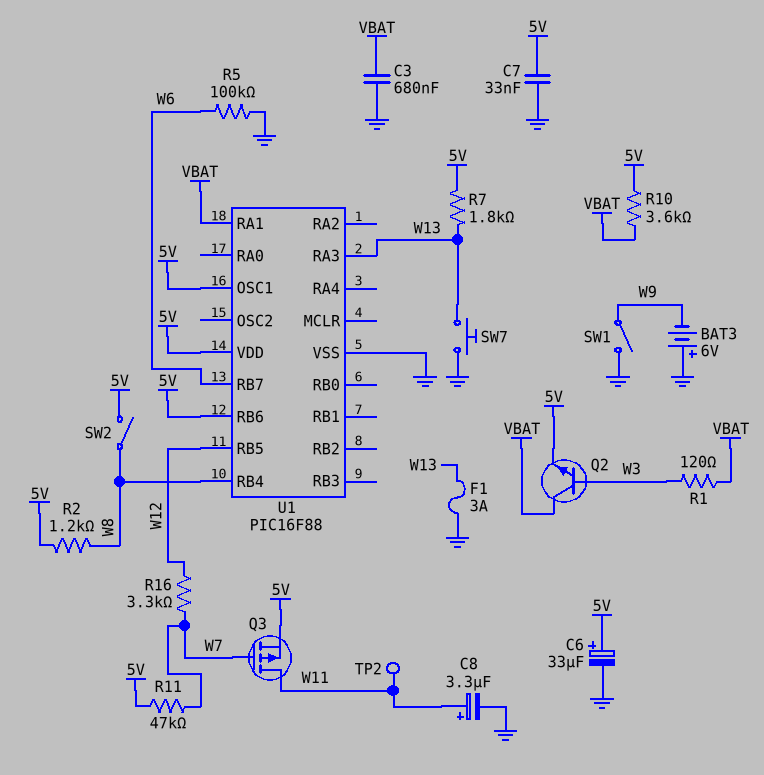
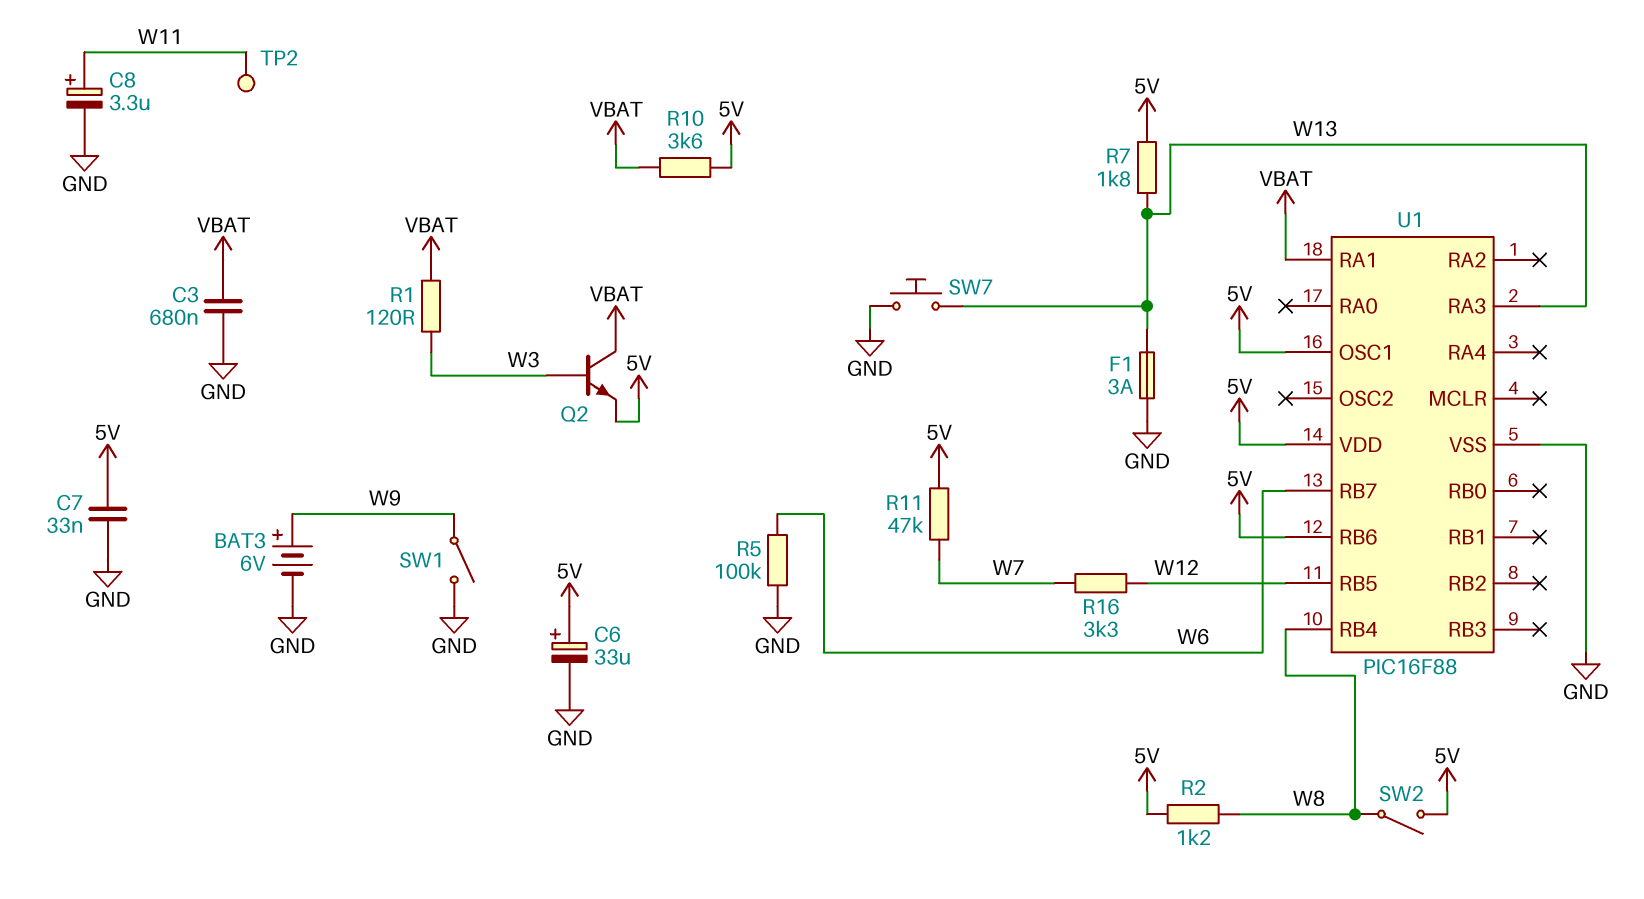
BAT3: 6V (plus GND, minus W9) -> 6V (plus W9, minus GND)
Q3: PMOS (G W7, D W11, S 5V) -> none

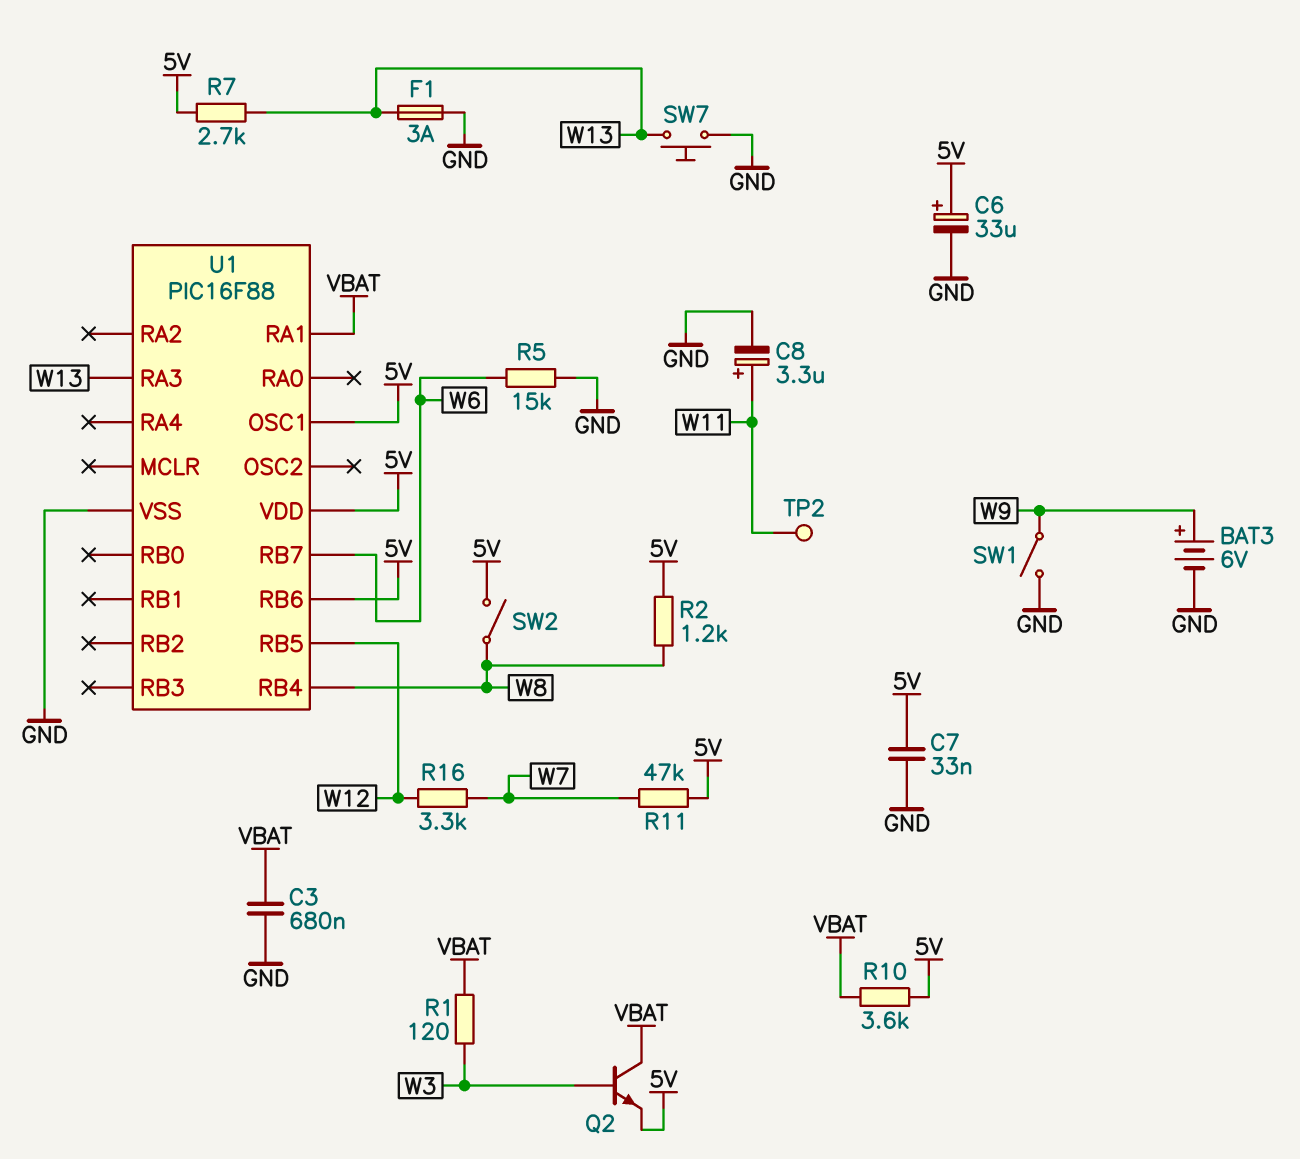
R5: 100k (GND, W6) -> 15k (GND, W6)
R7: 1.8k (5V, W13) -> 2.7k (5V, W13)

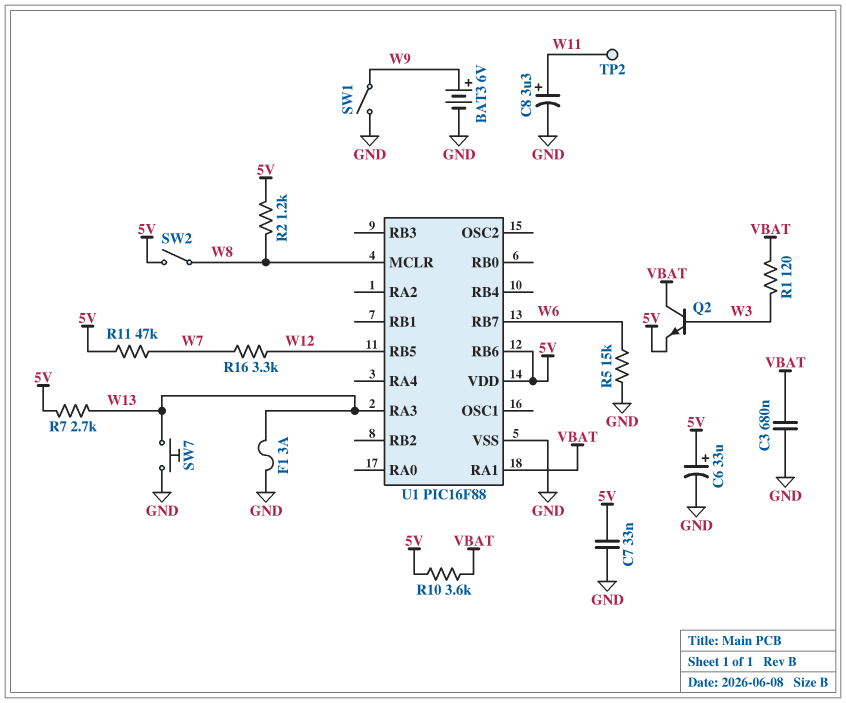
U1 pin MCLR: none -> W8
U1 pin OSC1: 5V -> none
U1 pin RB4: W8 -> none

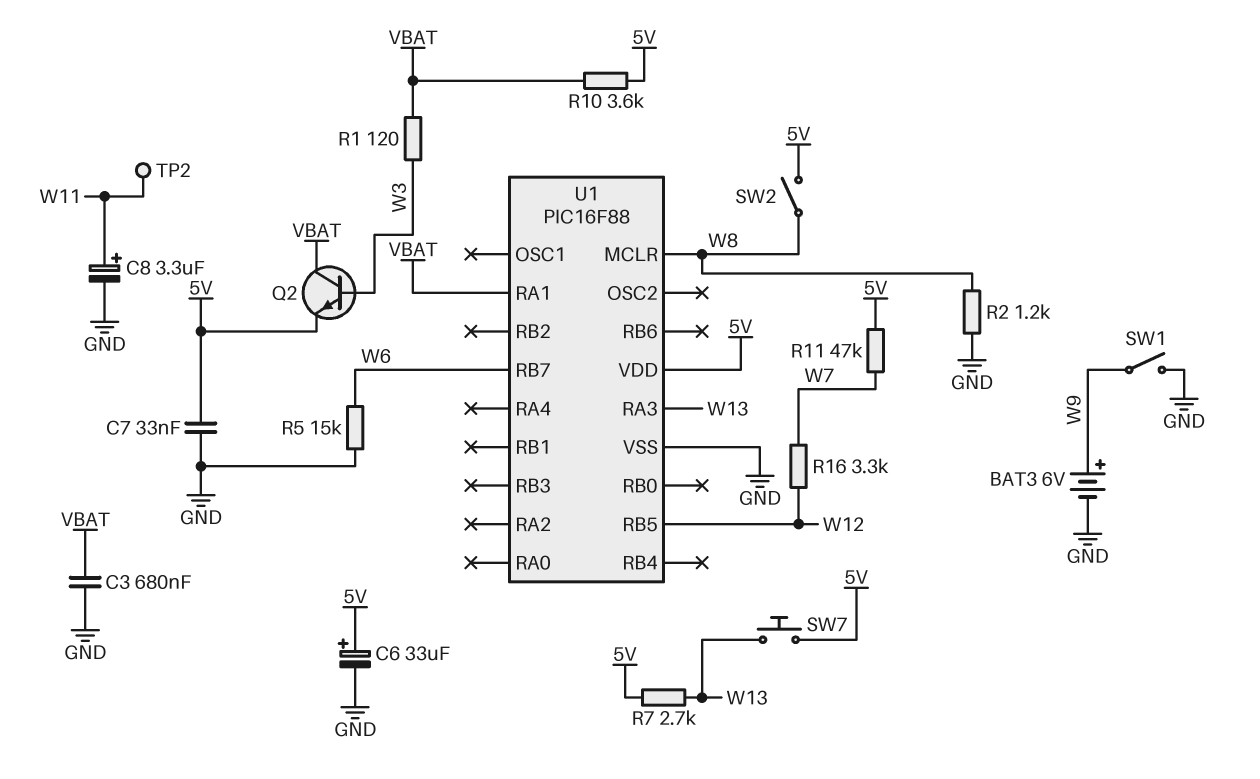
F1: 3A (GND, W13) -> none
R2: 1.2k (5V, W8) -> 1.2k (GND, W8)
SW7: button (GND, W13) -> button (5V, W13)
U1 pin RB6: 5V -> none

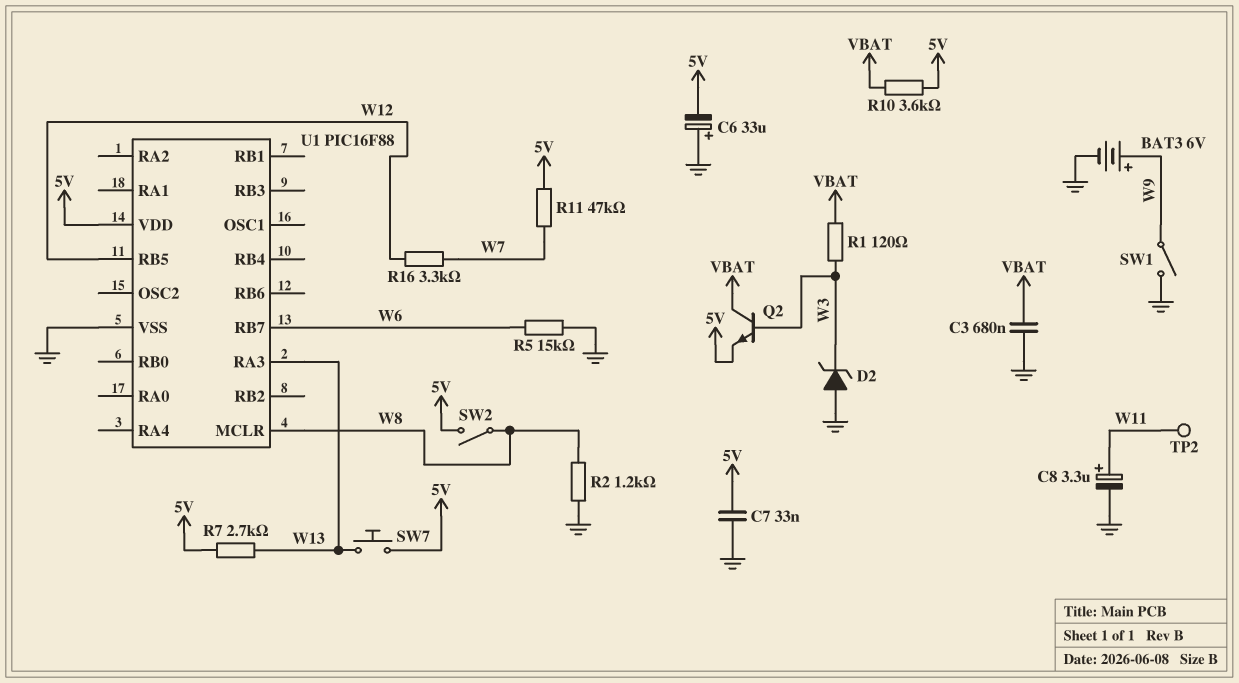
C6: 33uF (plus 5V, minus GND) -> 33uF (plus GND, minus 5V)
D2: none -> zener (A GND, K W3)
U1 pin RA1: VBAT -> none

